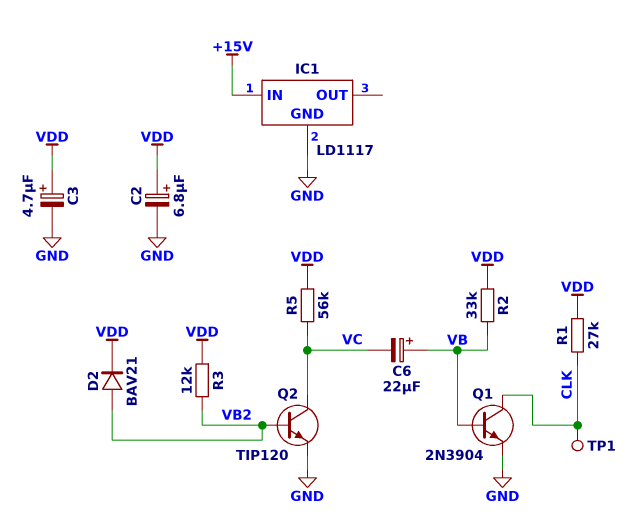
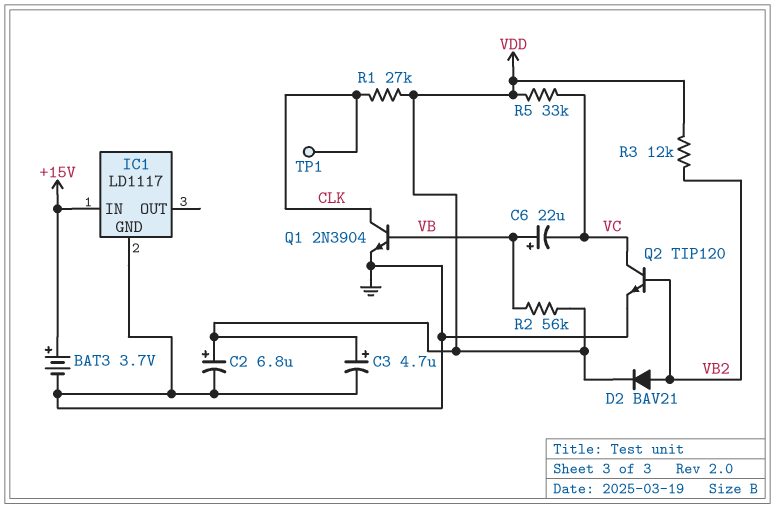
BAT3: none -> 3.7V (plus +15V, minus GND)
R2: 33k (VB, VDD) -> 56k (VB, VDD)
R5: 56k (VC, VDD) -> 33k (VC, VDD)

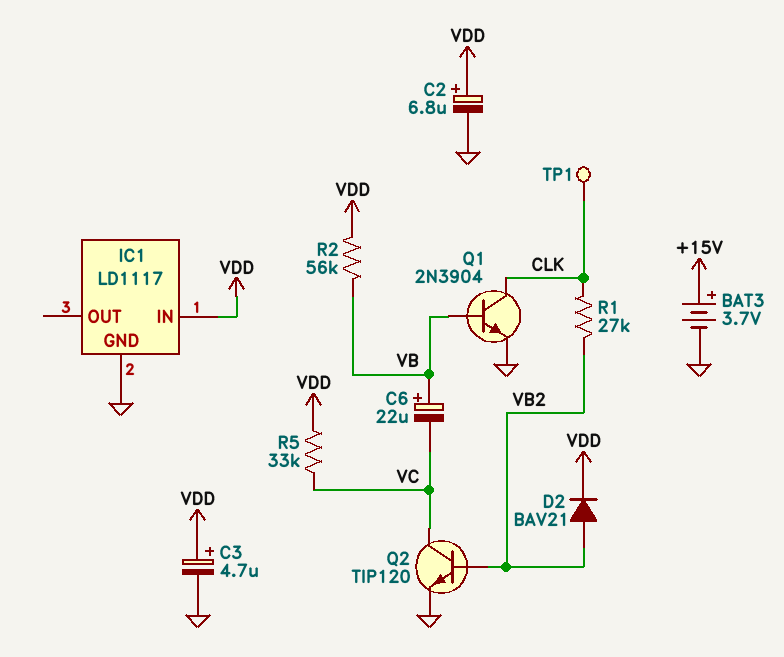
IC1 pin IN: +15V -> VDD
R1: 27k (CLK, VDD) -> 27k (CLK, VB2)
R3: 12k (VB2, VDD) -> none

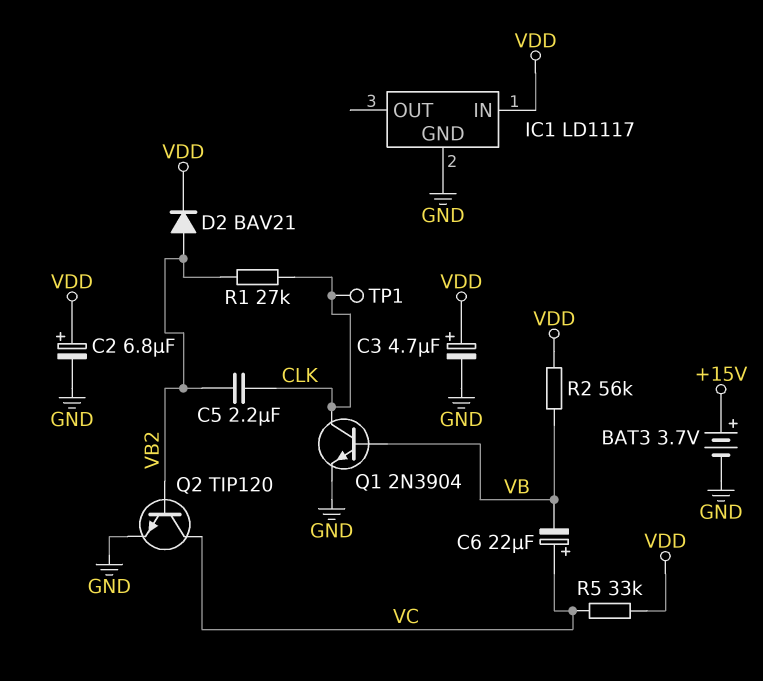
C5: none -> 2.2uF (CLK, VB2)
C6: 22uF (plus VB, minus VC) -> 22uF (plus VC, minus VB)

